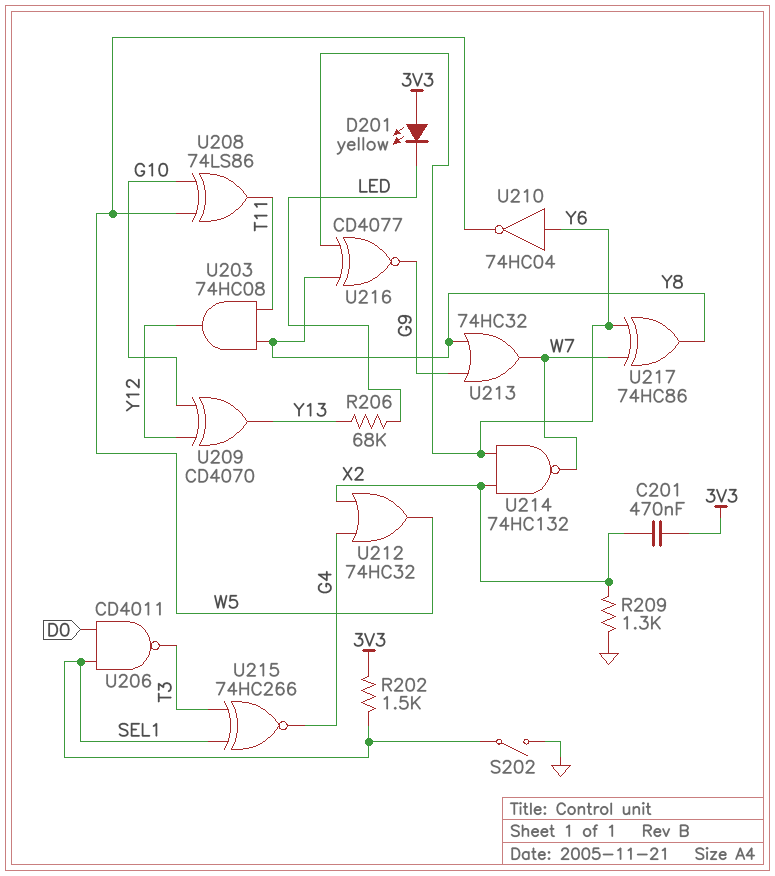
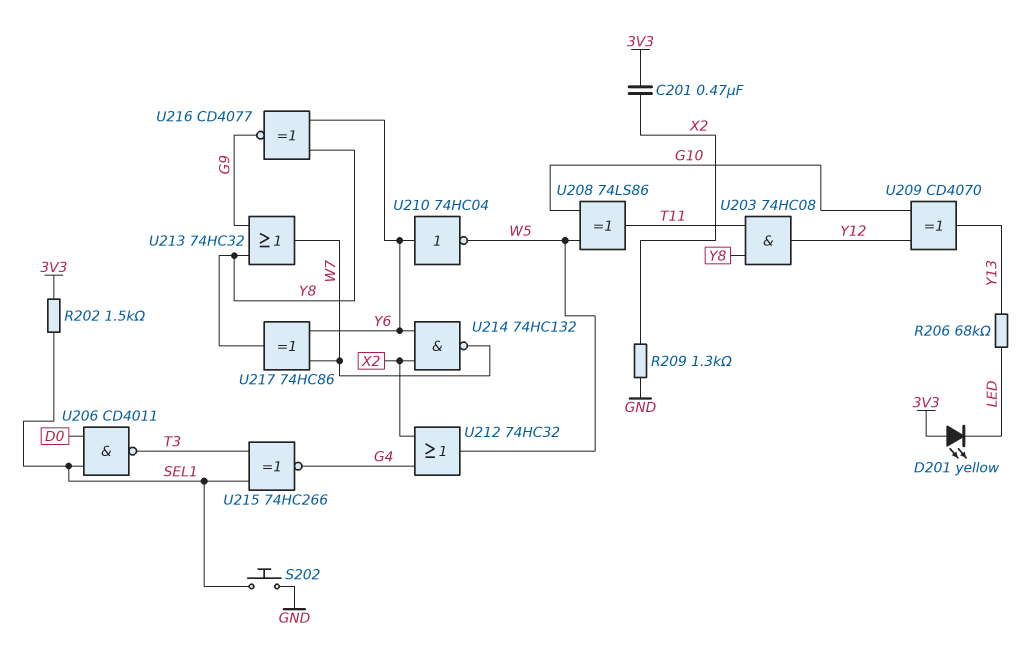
S202: switch (GND, SEL1) -> button (GND, SEL1)

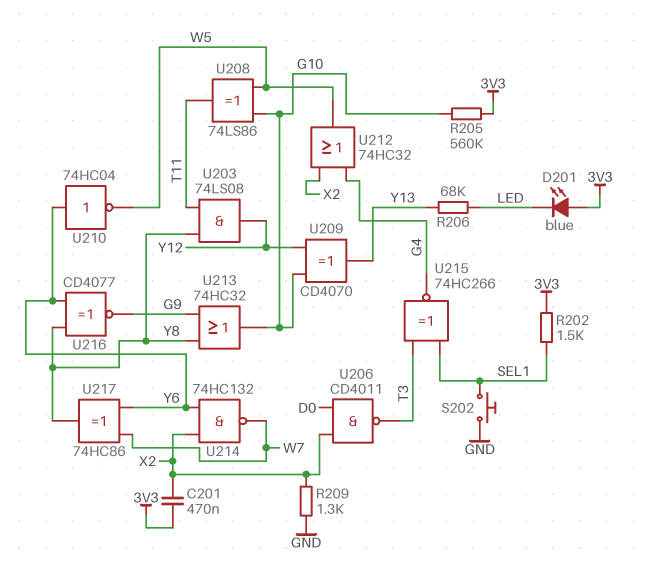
D201: LED yellow (A 3V3, K LED) -> LED blue (A 3V3, K LED)
R205: none -> 560k (3V3, G10)
U203: AND 74HC08 (in T11, in Y8, out Y12) -> AND 74LS08 (in T11, in Y8, out Y12)
U206: NAND CD4011 (in D0, in SEL1, out T3) -> NAND CD4011 (in D0, in X2, out T3)
U213: OR 74HC32 (in G9, in Y8, out W7) -> OR 74HC32 (in G9, in Y8, out G10)

